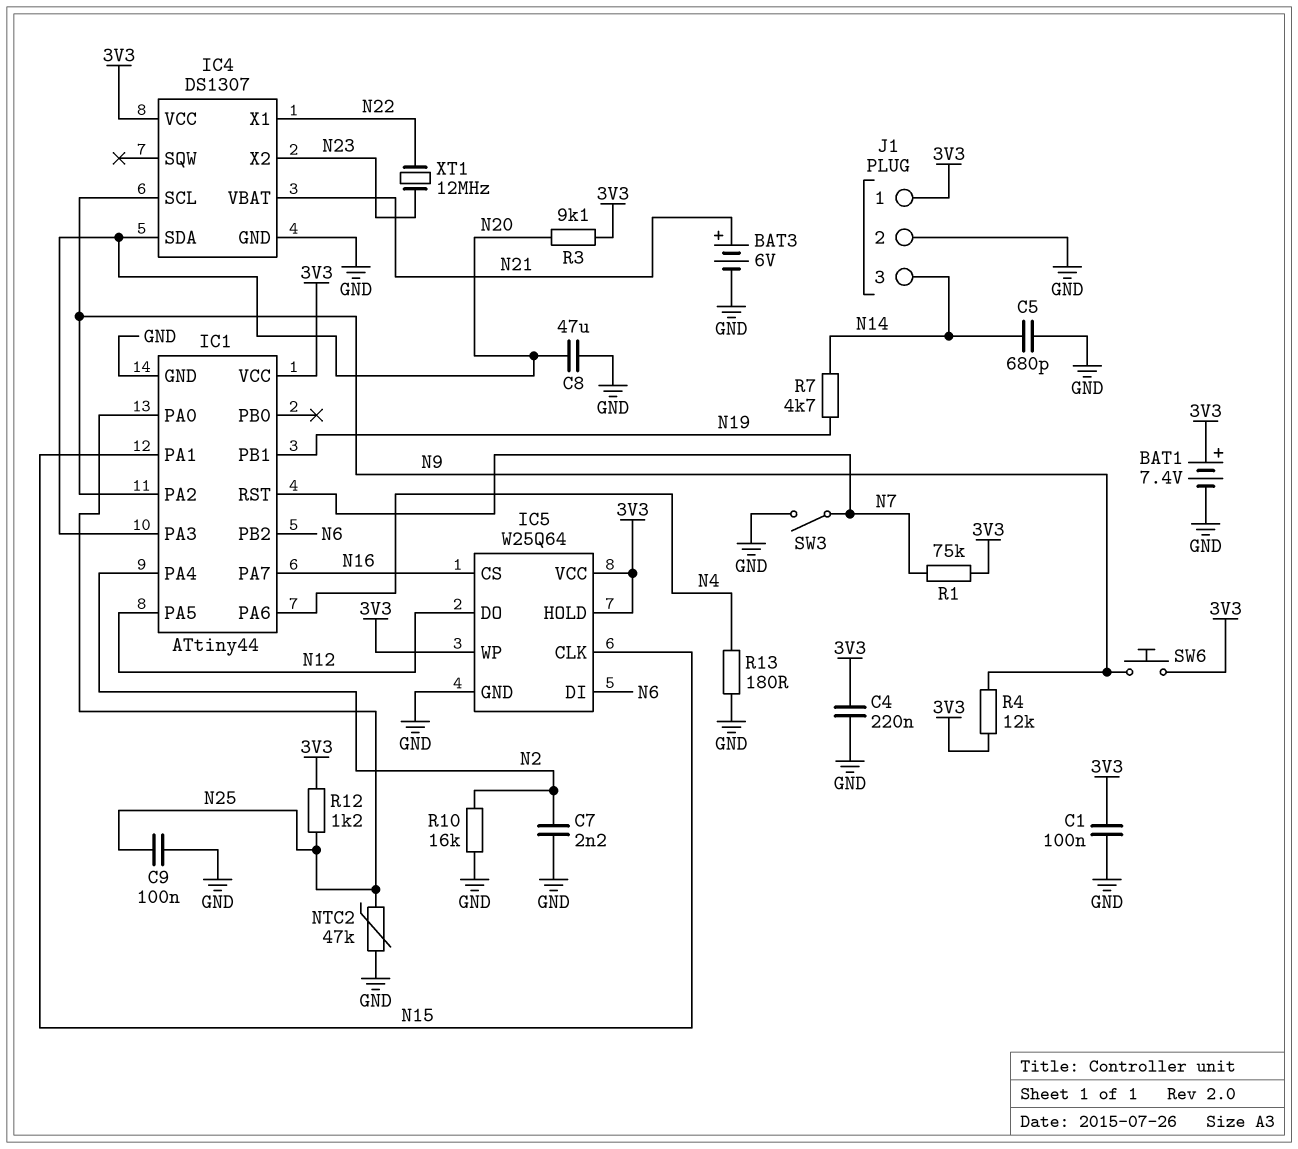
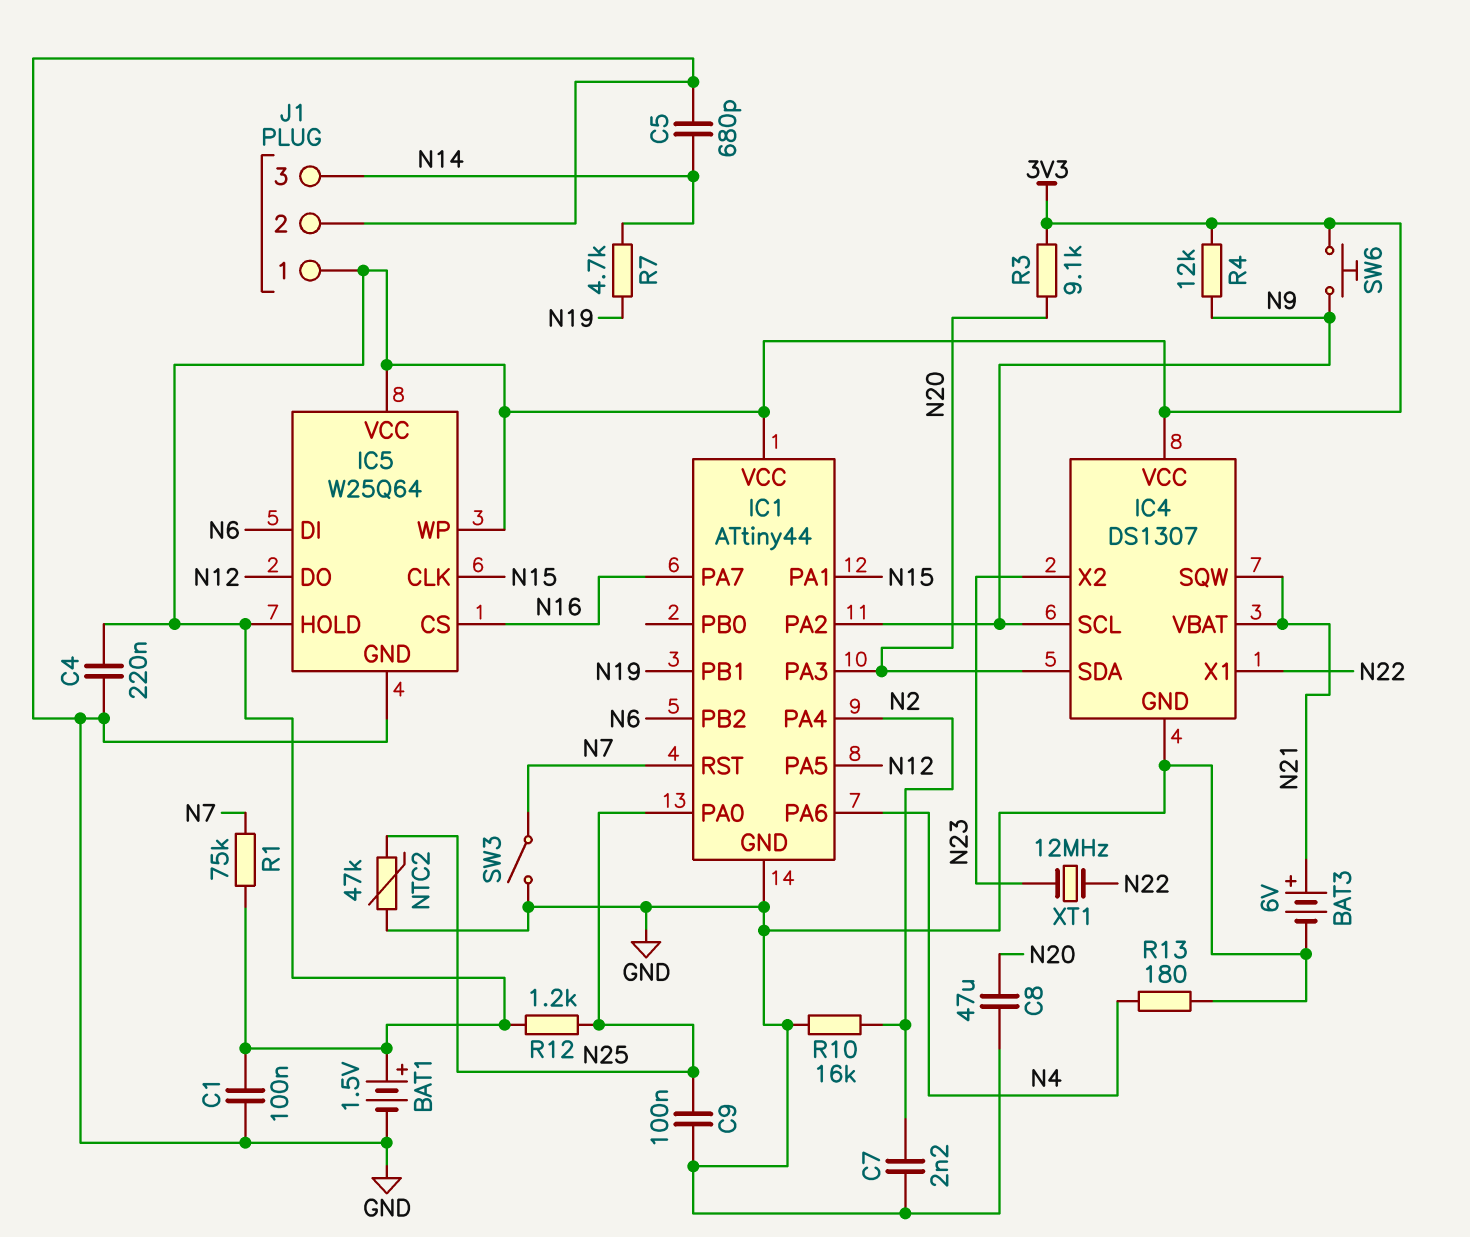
BAT1: 7.4V (plus 3V3, minus GND) -> 1.5V (plus 3V3, minus GND)
IC4 pin SQW: none -> N21

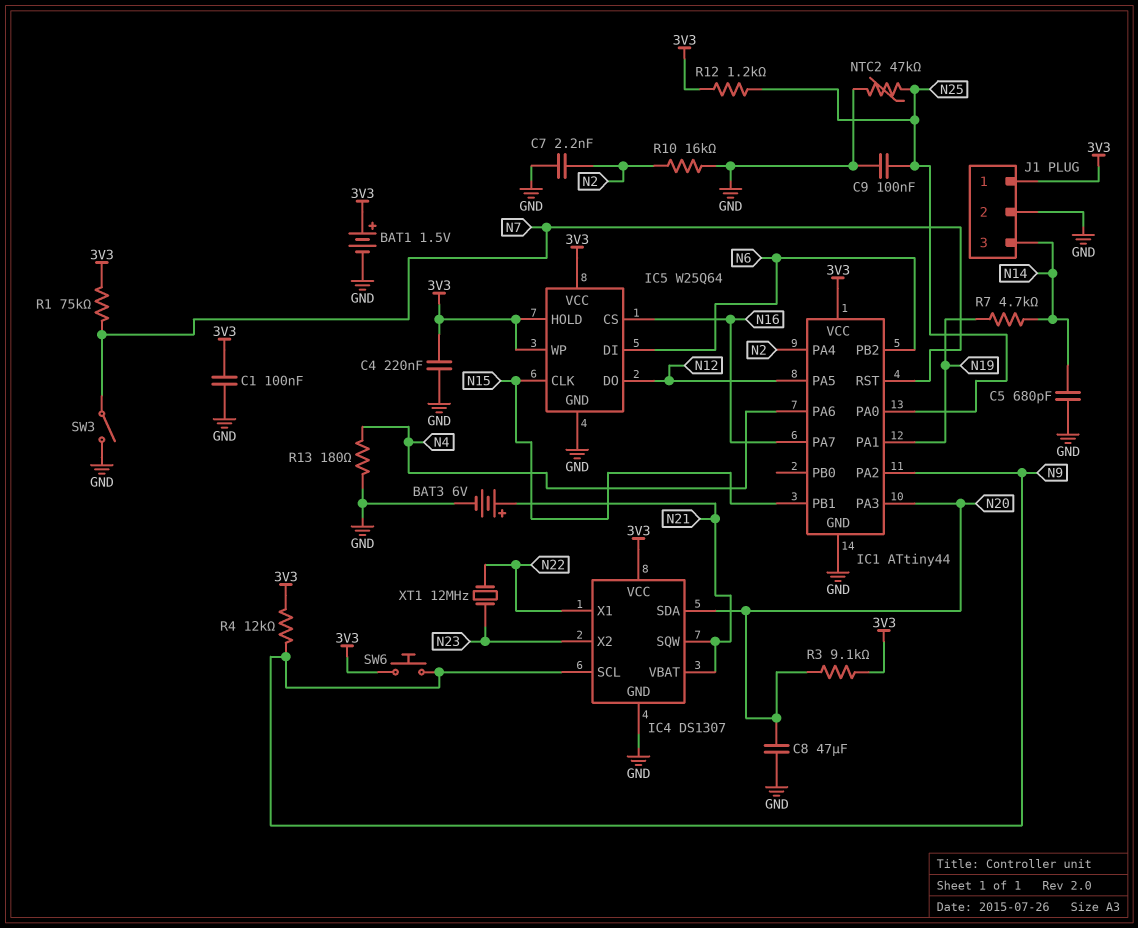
IC1 pin PA1: N15 -> N19
IC1 pin PB1: N19 -> N15

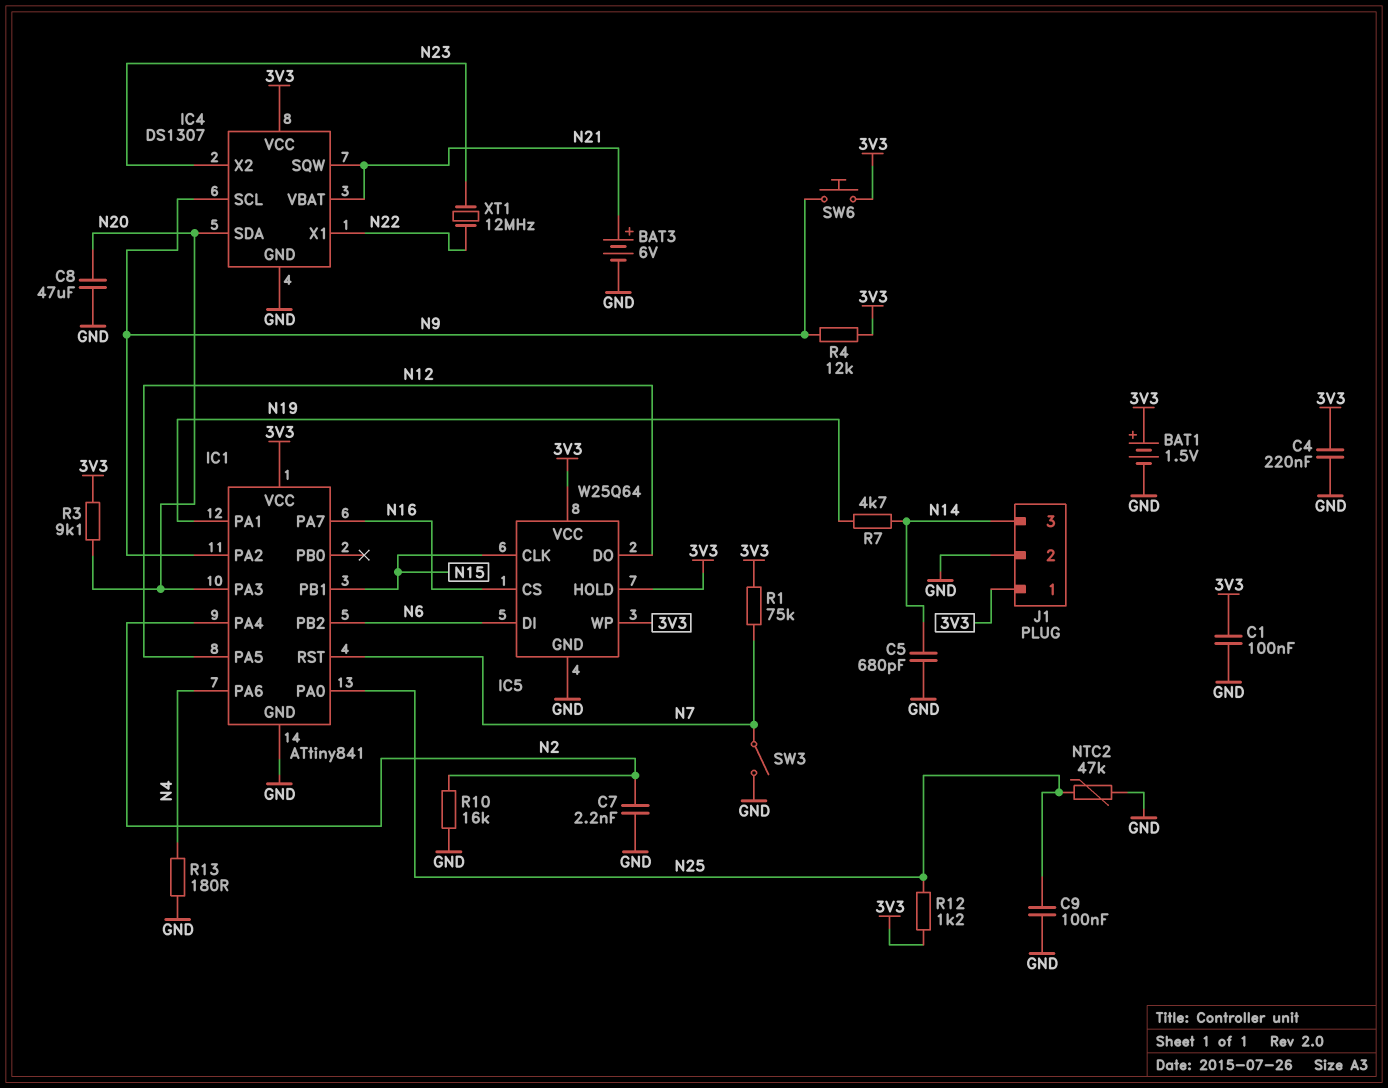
IC1: ATtiny44 -> ATtiny841

